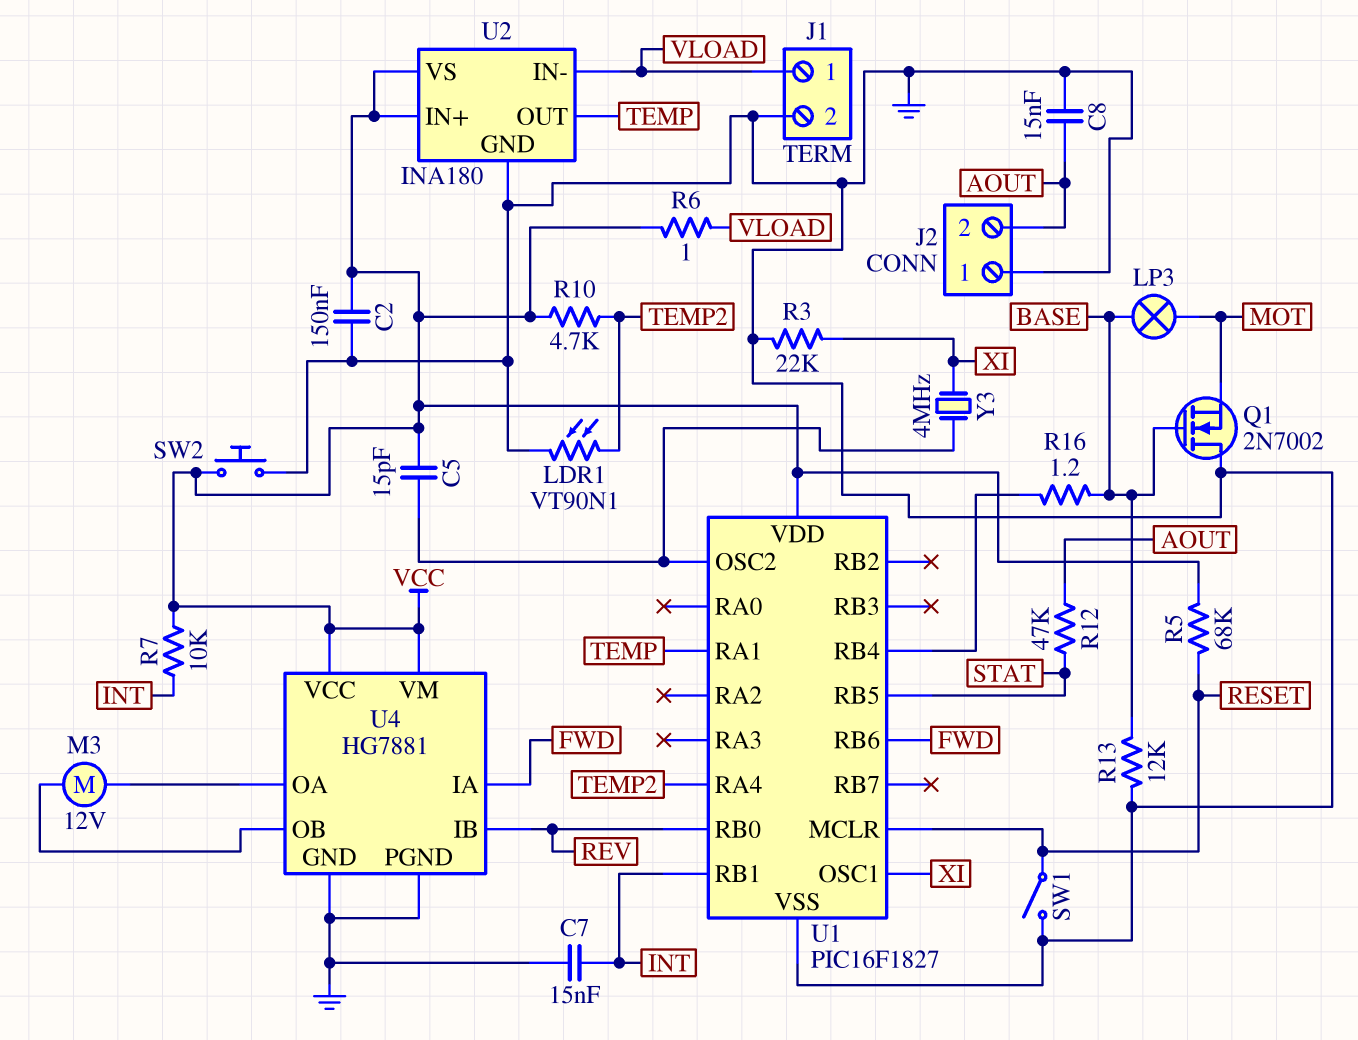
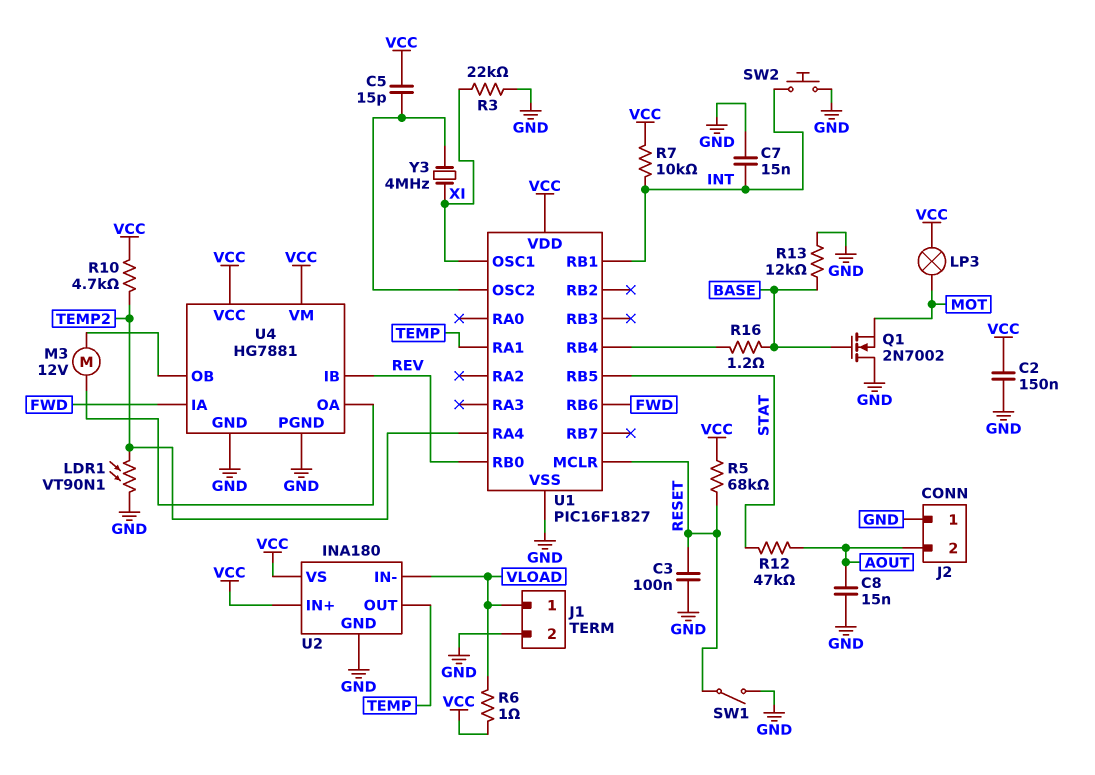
C3: none -> 100nF (GND, RESET)
LP3: lamp (BASE, MOT) -> lamp (MOT, VCC)
SW2: button (GND, VCC) -> button (GND, INT)

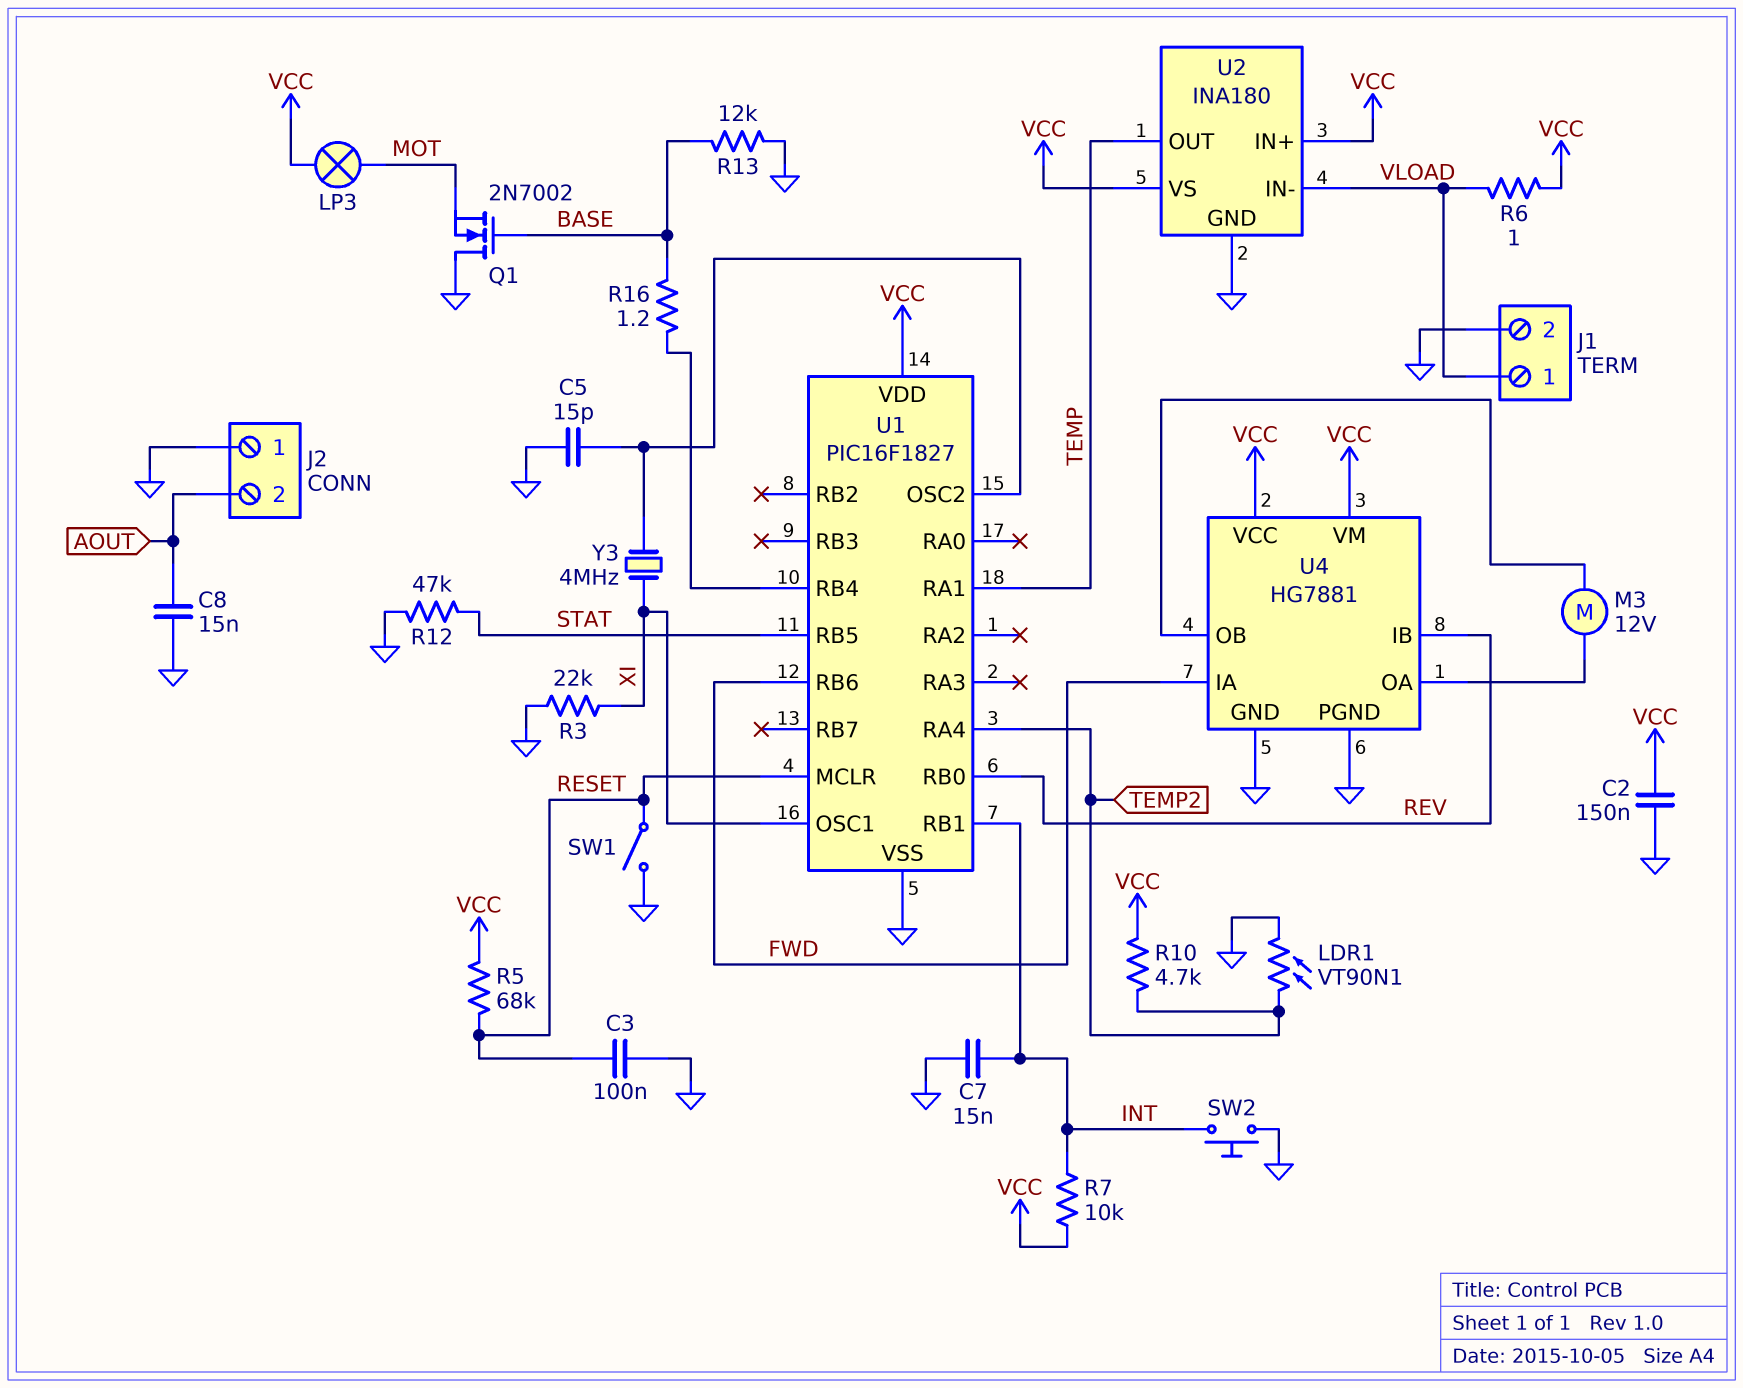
C5: 15pF (U1/OSC2, VCC) -> 15pF (GND, U1/OSC2)
R12: 47k (AOUT, STAT) -> 47k (GND, STAT)

